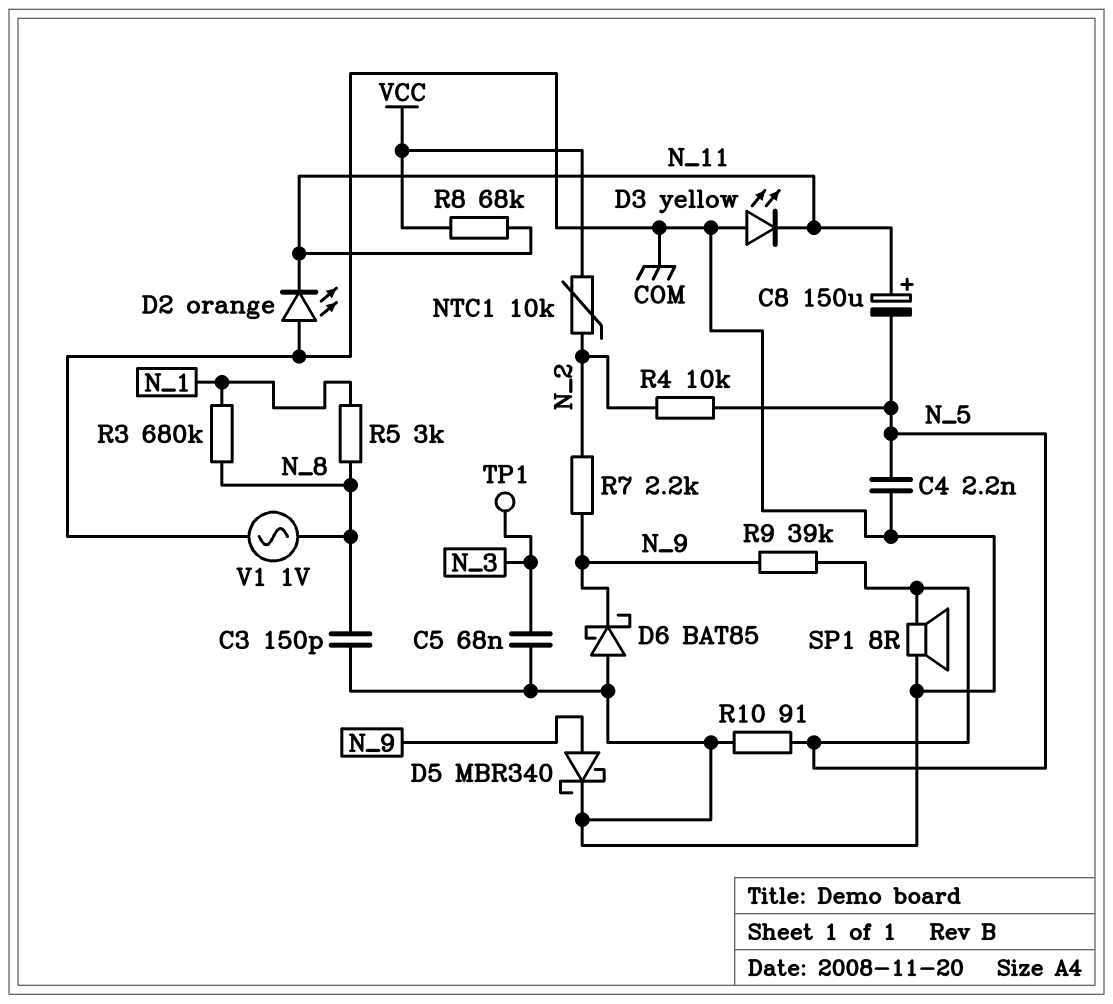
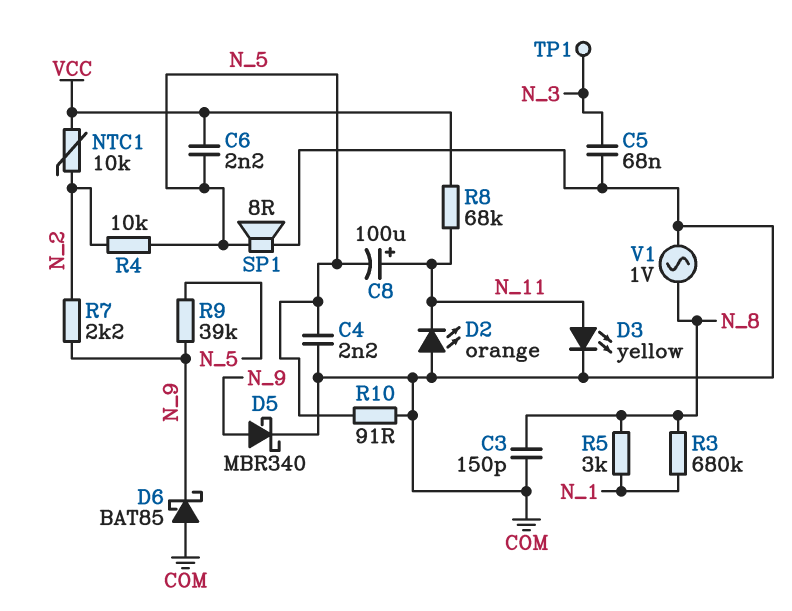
C6: none -> 2.2nF (N_5, VCC)
C8: 150uF (plus N_11, minus N_5) -> 100uF (plus N_11, minus N_5)
D3: LED yellow (A COM, K N_11) -> LED yellow (A N_11, K COM)

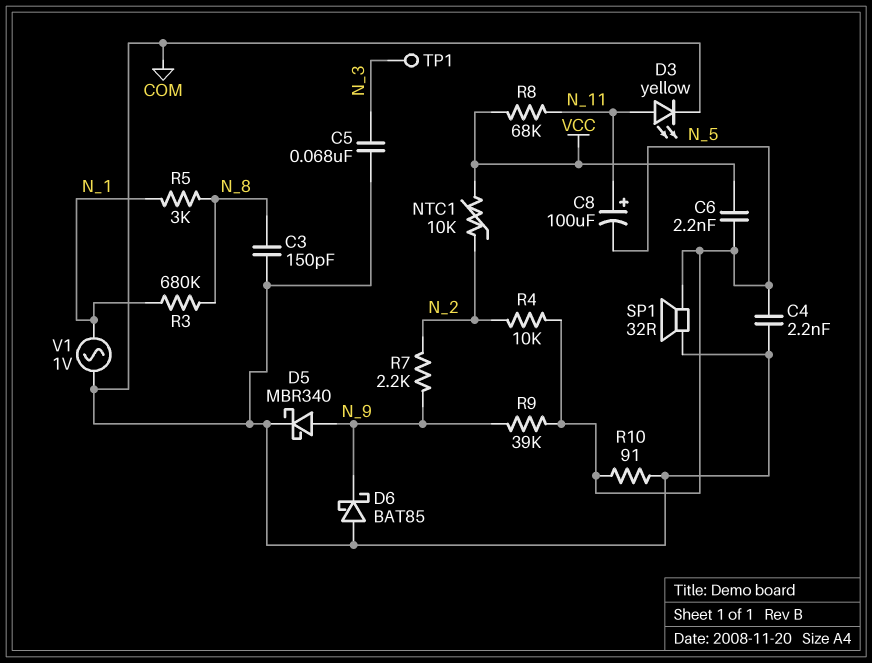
D2: LED orange (A COM, K N_11) -> none
SP1: speaker 8R (COM, N_5) -> speaker 32R (COM, N_5)
V1: AC 1V (COM, N_8) -> AC 1V (COM, N_1)

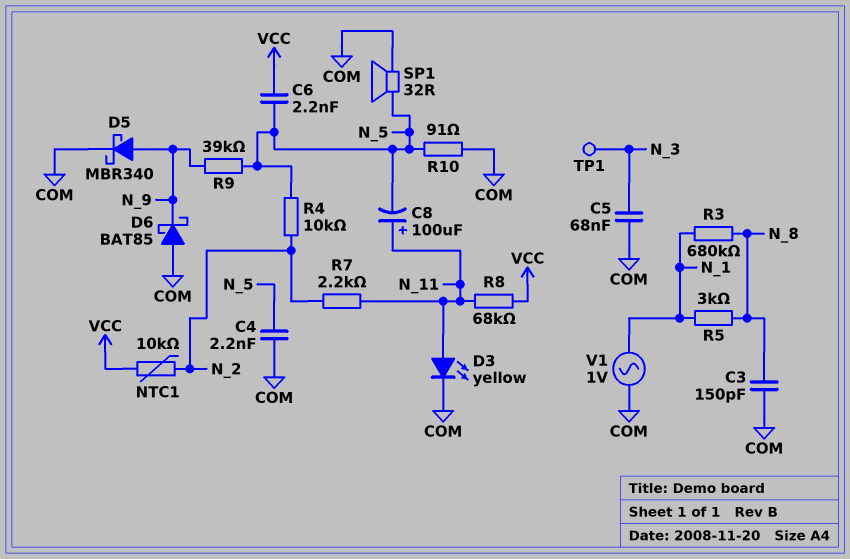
R7: 2.2k (N_2, N_9) -> 2.2k (N_2, N_11)

